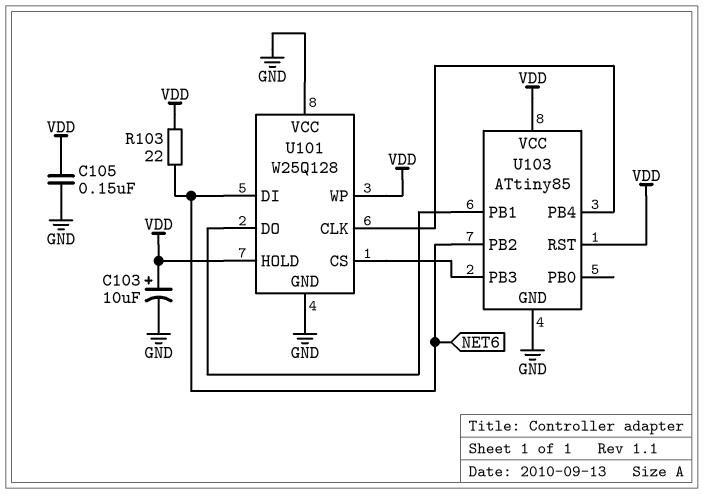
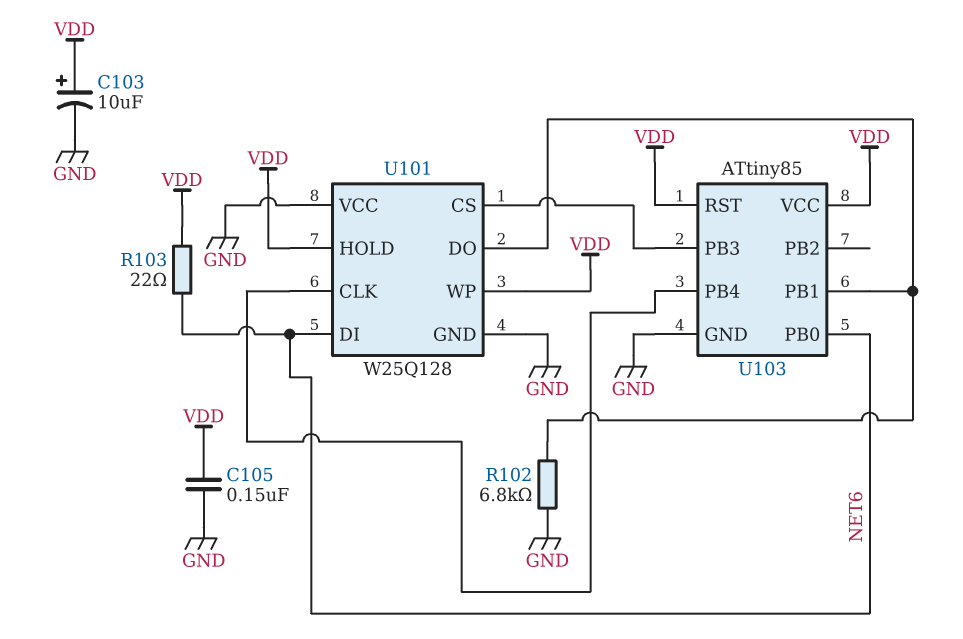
R102: none -> 6.8k (GND, U101/DO)
U103 pin PB0: none -> NET6
U103 pin PB2: NET6 -> none

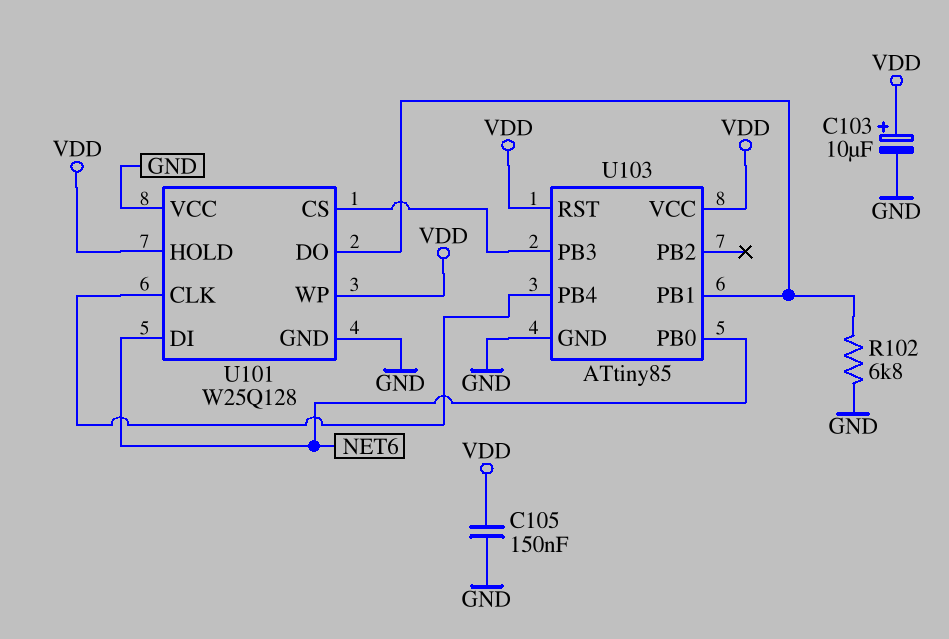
R103: 22 (NET6, VDD) -> none

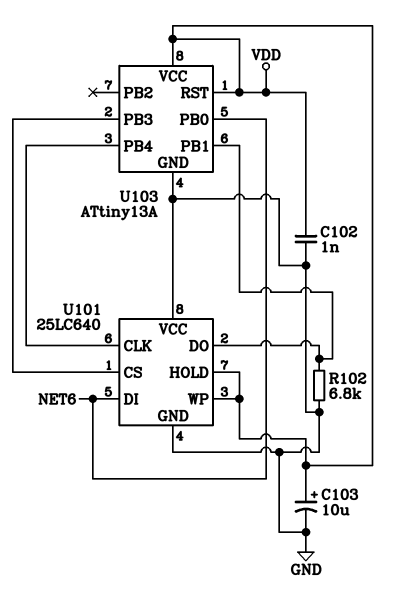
C102: none -> 1nF (GND, VDD)
C105: 150nF (GND, VDD) -> none
U101: W25Q128 -> 25LC640
U103: ATtiny85 -> ATtiny13A

